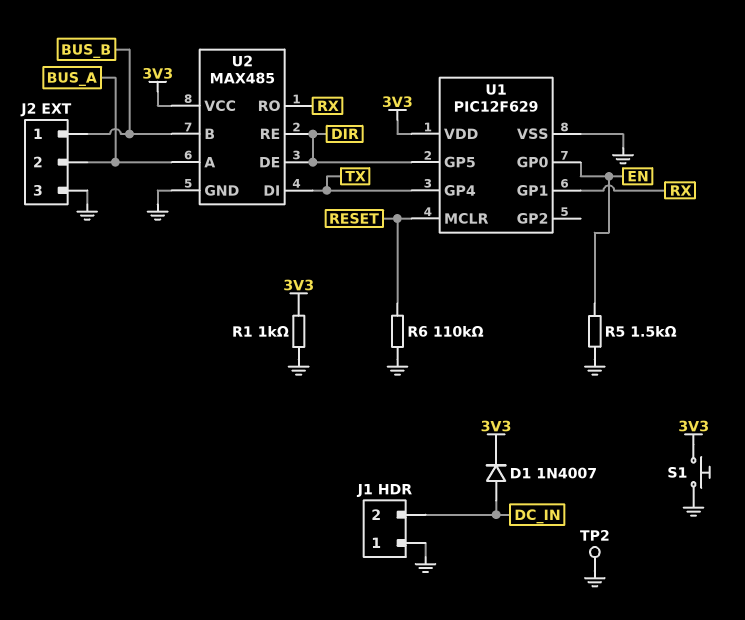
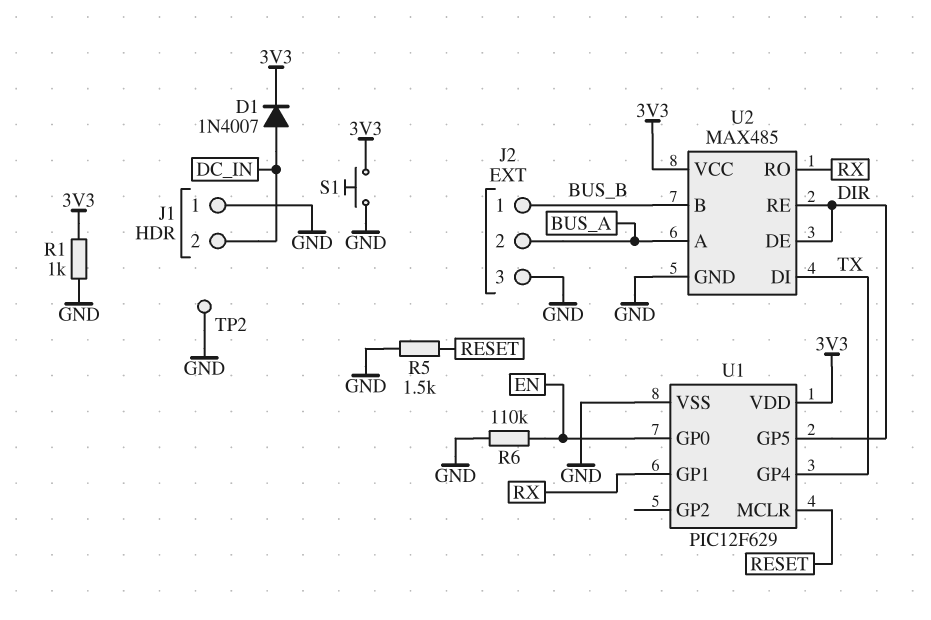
R5: 1.5k (EN, GND) -> 1.5k (GND, RESET)
R6: 110k (GND, RESET) -> 110k (EN, GND)

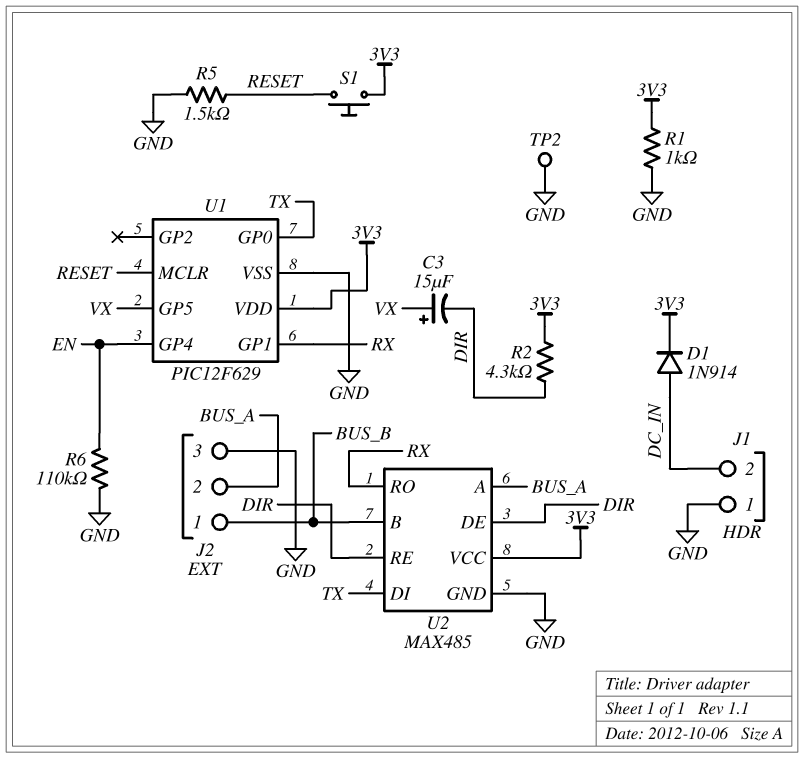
C3: none -> 15uF (plus VX, minus DIR)
D1: diode 1N4007 (A DC_IN, K 3V3) -> diode 1N914 (A DC_IN, K 3V3)
R2: none -> 4.3k (3V3, DIR)
S1: button (3V3, GND) -> button (3V3, RESET)
U1 pin GP0: EN -> TX
U1 pin GP4: TX -> EN
U1 pin GP5: DIR -> VX

